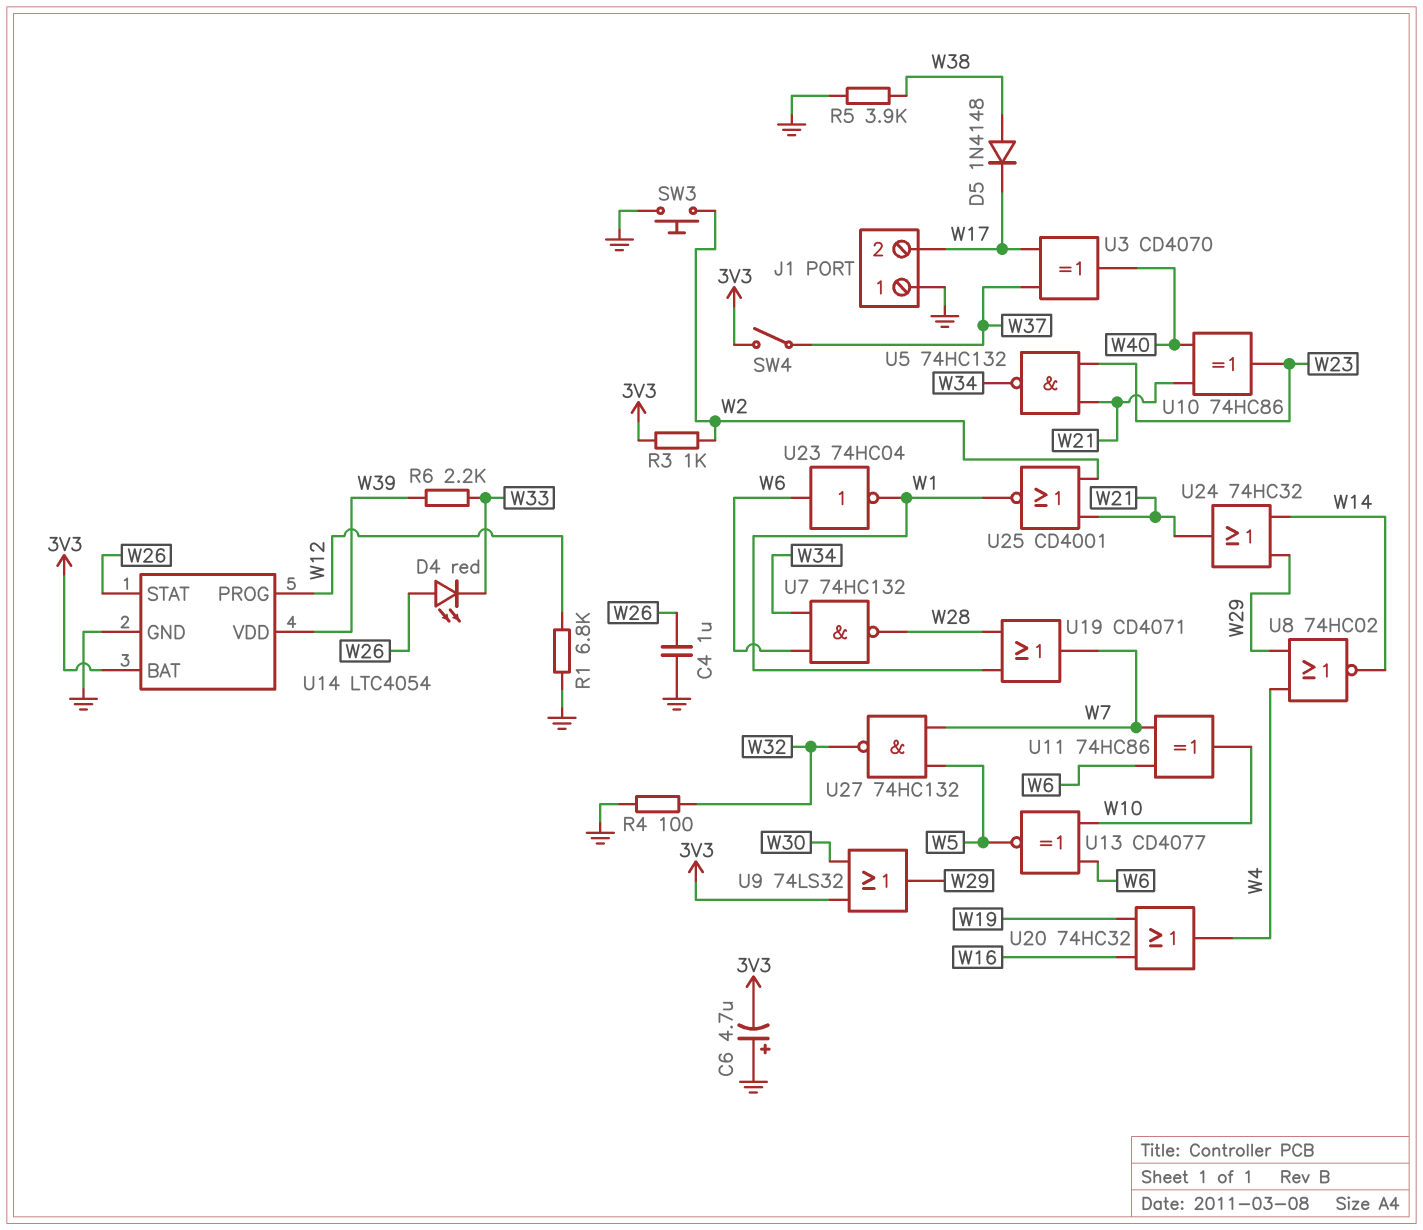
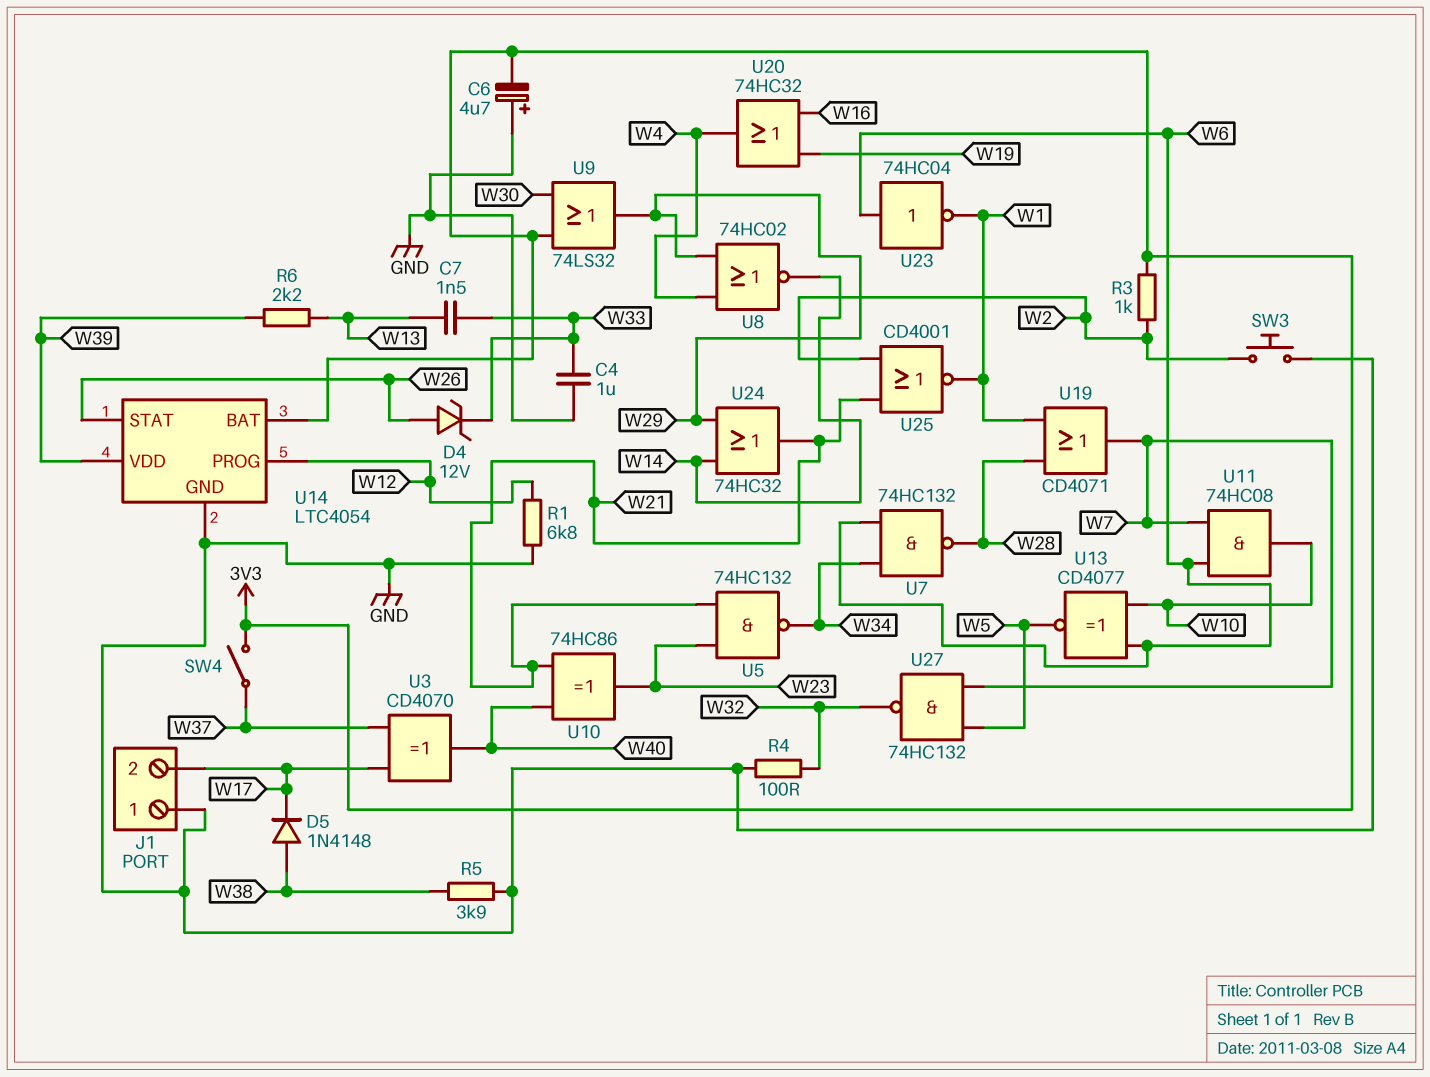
C4: 1uF (GND, W26) -> 1uF (GND, W33)
C7: none -> 1.5nF (W13, W33)
D4: LED red (A W26, K W33) -> zener 12V (A W26, K W33)
R6: 2.2k (W33, W39) -> 2.2k (W13, W39)
U11: XOR 74HC86 (in W6, in W7, out W10) -> AND 74HC08 (in W6, in W7, out W10)

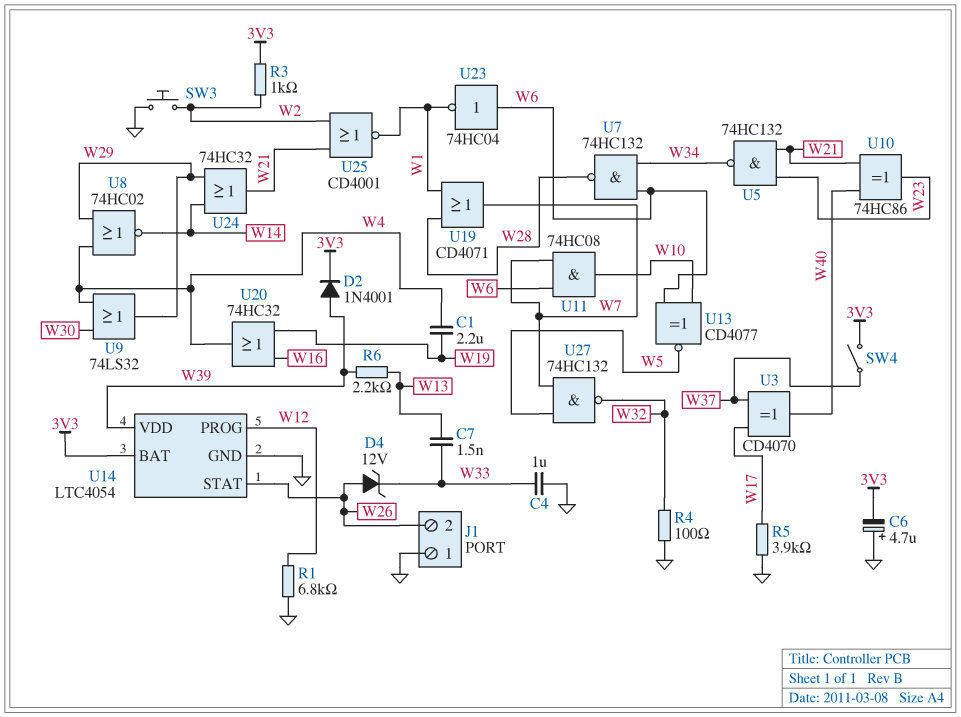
C1: none -> 2.2uF (W4, W19)
D2: none -> diode 1N4001 (A W39, K 3V3)
D5: diode 1N4148 (A W38, K W17) -> none
J1 pin 2: W17 -> W26
R5: 3.9k (GND, W38) -> 3.9k (GND, W17)
U9: OR 74LS32 (in 3V3, in W30, out W29) -> OR 74LS32 (in W4, in W30, out W29)

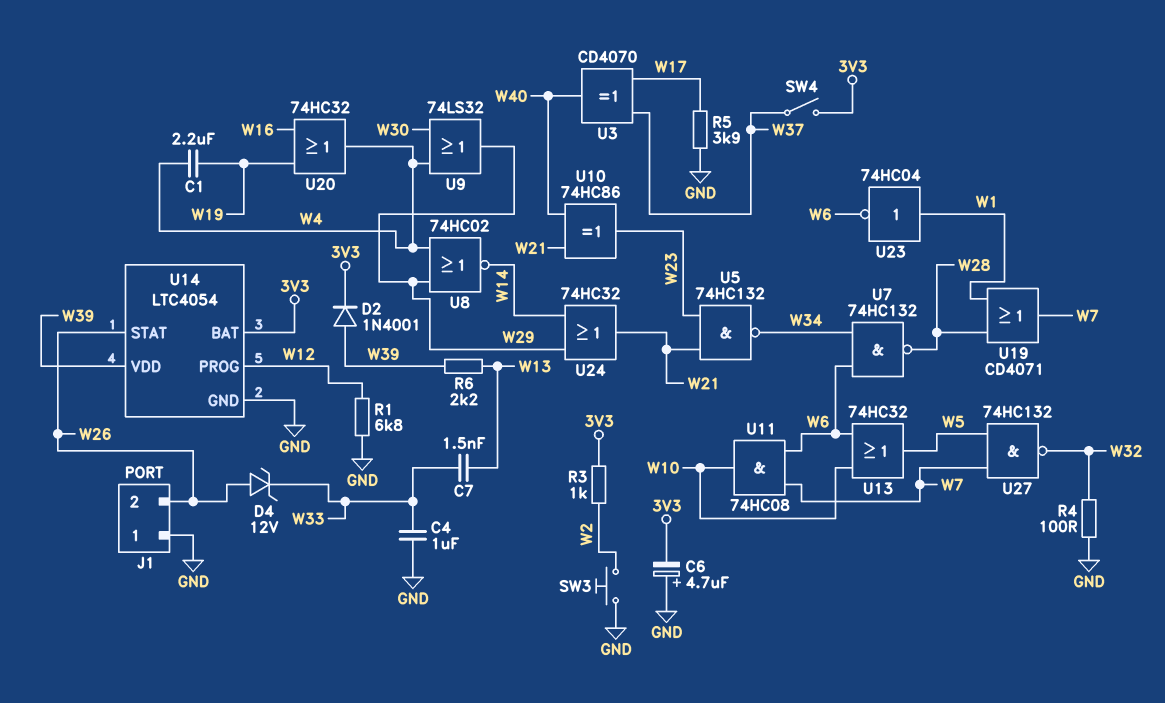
U13: XNOR CD4077 (in W6, in W10, out W5) -> OR 74HC32 (in W6, in W10, out W5)
U23: NOT 74HC04 (in W6, out W1) -> NOT 74HC04 (in W1, out W6)
U25: NOR CD4001 (in W2, in W21, out W1) -> none

